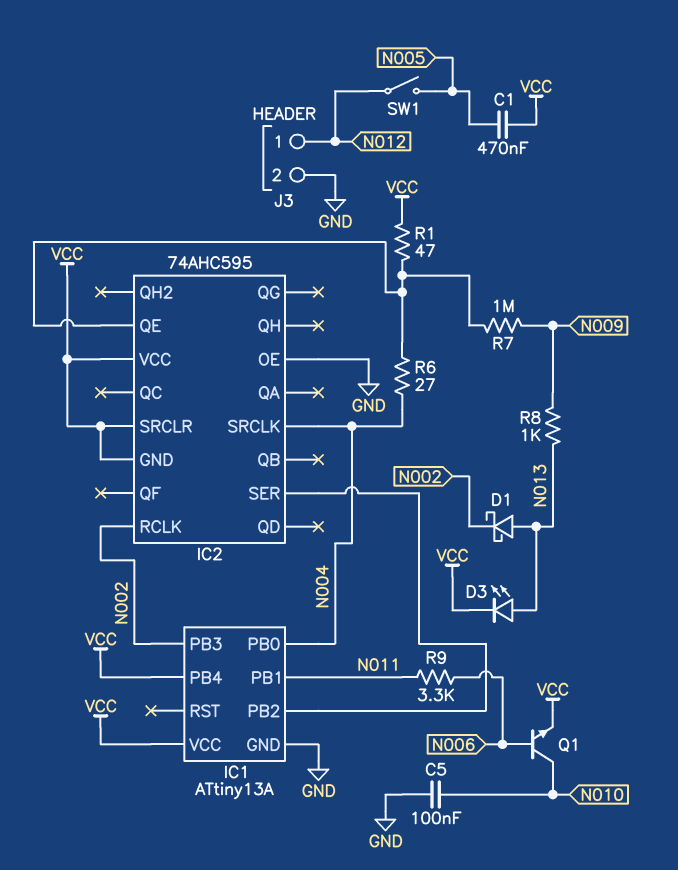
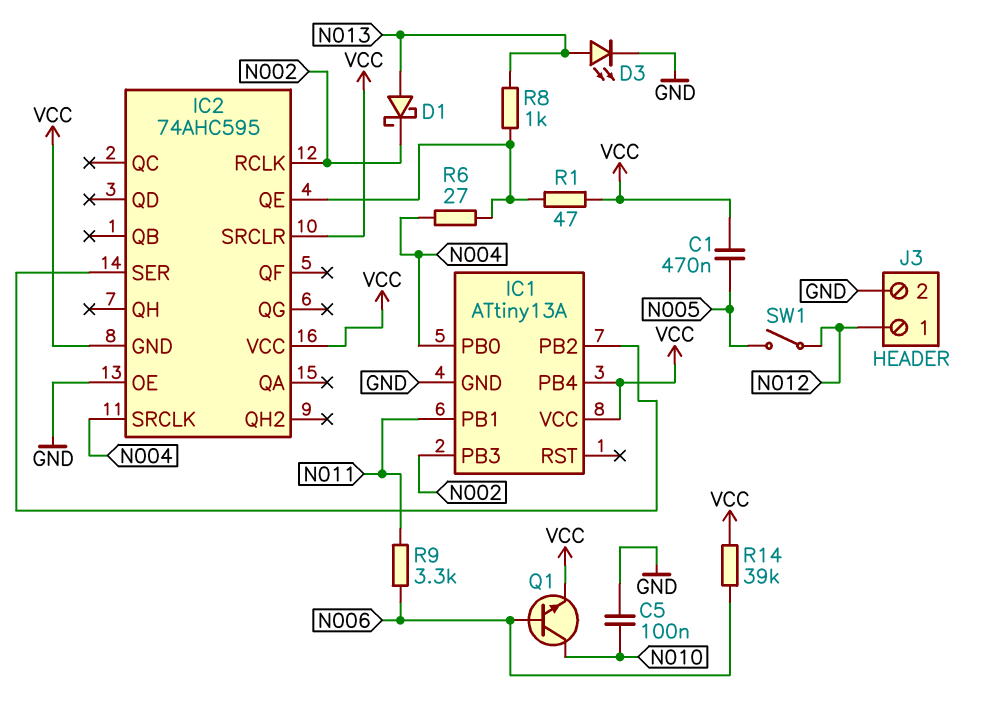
D3: LED (A N013, K VCC) -> LED (A N013, K GND)
R7: 1M (IC2/QE, N009) -> none
R8: 1k (N009, N013) -> 1k (IC2/QE, N013)
R14: none -> 39k (N006, VCC)

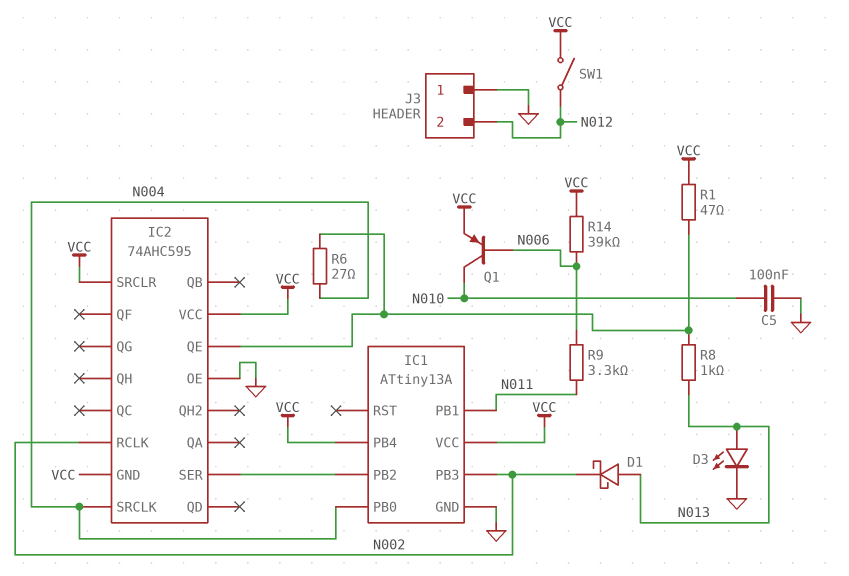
C1: 470nF (N005, VCC) -> none
J3 pin 1: N012 -> GND
J3 pin 2: GND -> N012
Q1: NPN (B N006, C N010, E VCC) -> PNP (B N006, C N010, E VCC)
SW1: switch (N005, N012) -> switch (N012, VCC)

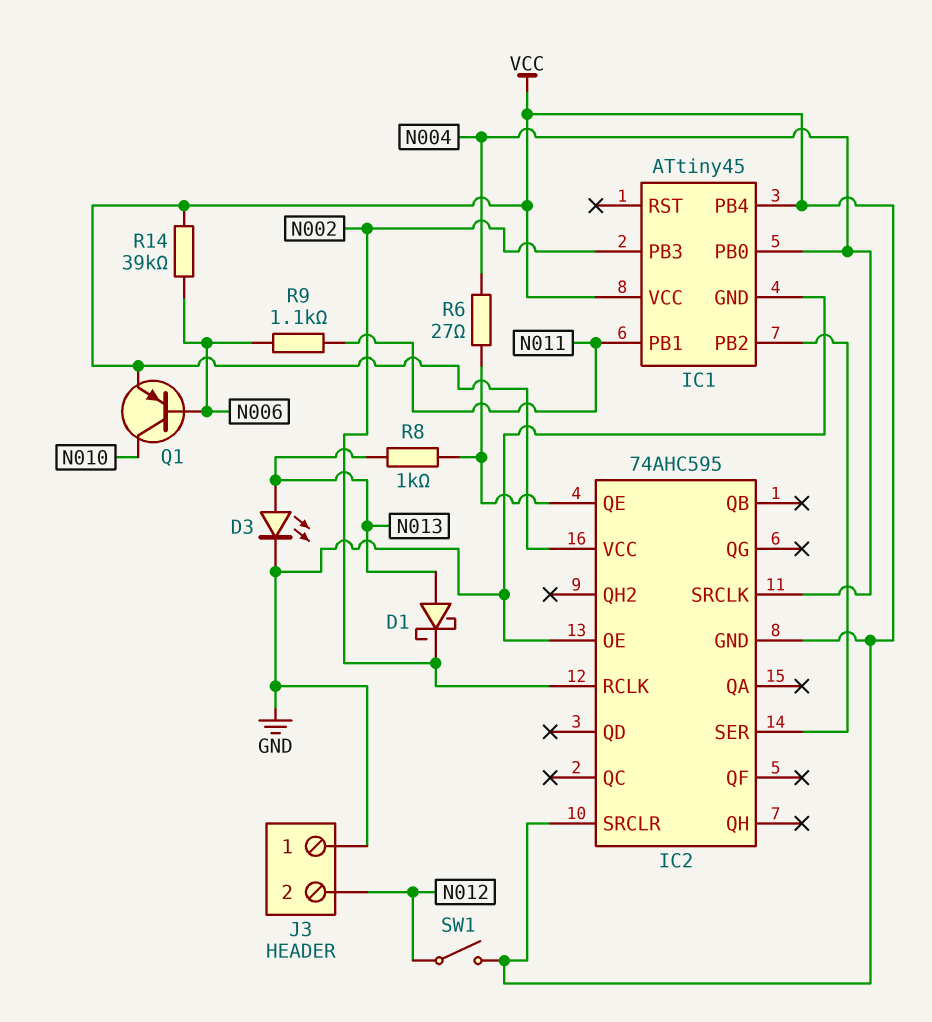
C5: 100nF (GND, N010) -> none
IC1: ATtiny13A -> ATtiny45
R1: 47 (IC2/QE, VCC) -> none
R9: 3.3k (N006, N011) -> 1.1k (N006, N011)

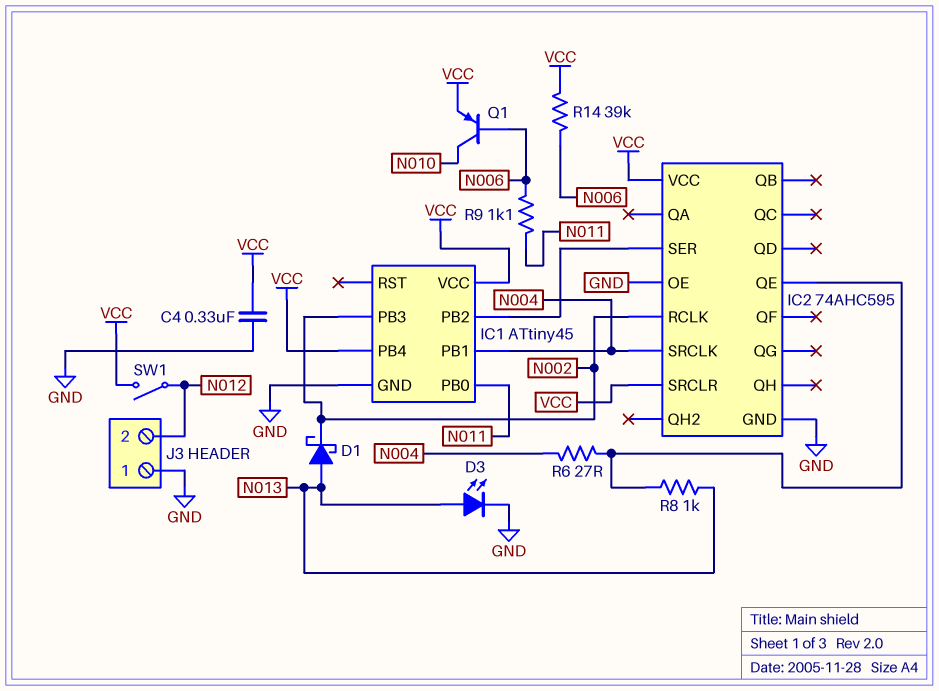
C4: none -> 330nF (GND, VCC)
IC1 pin PB0: N004 -> N011
IC1 pin PB1: N011 -> N004
IC2 pin GND: VCC -> GND

